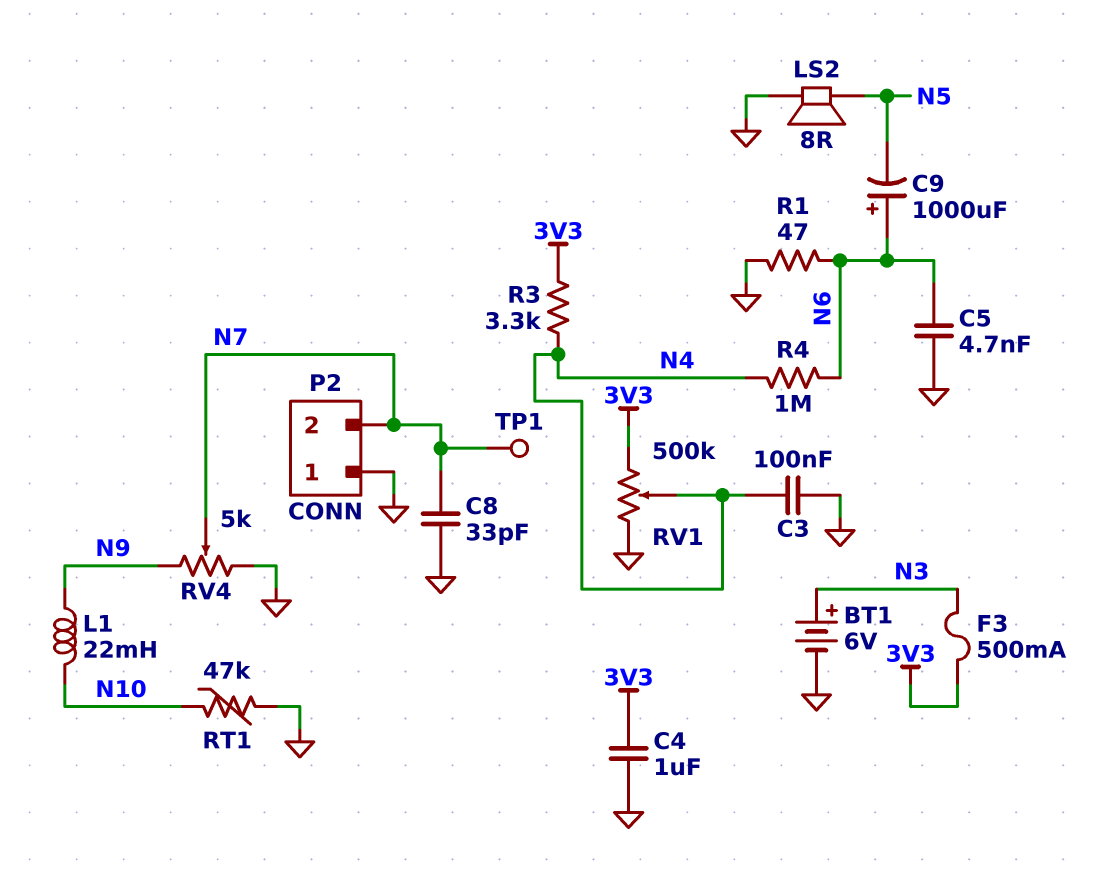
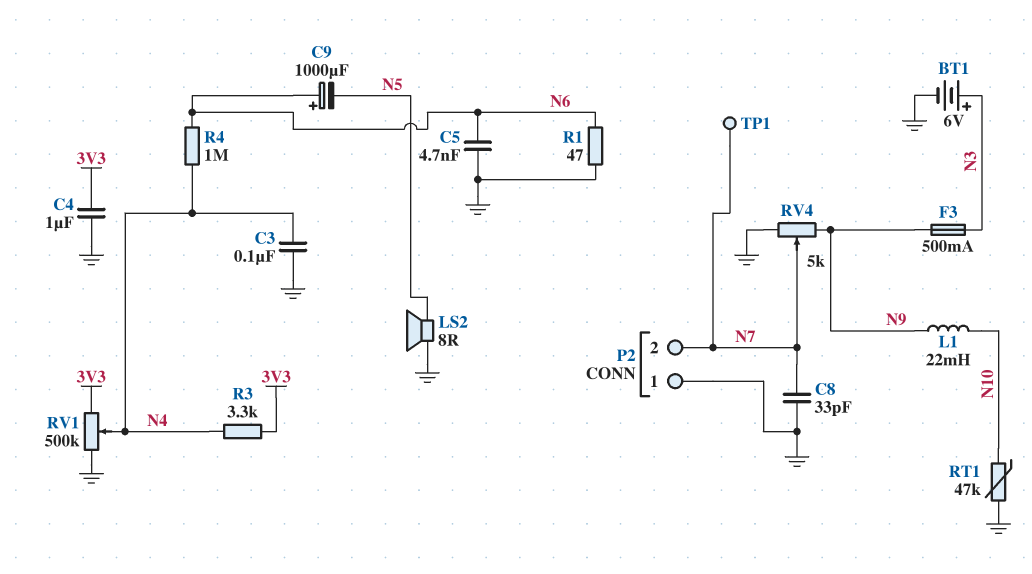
F3: 500mA (3V3, N3) -> 500mA (N3, N9)

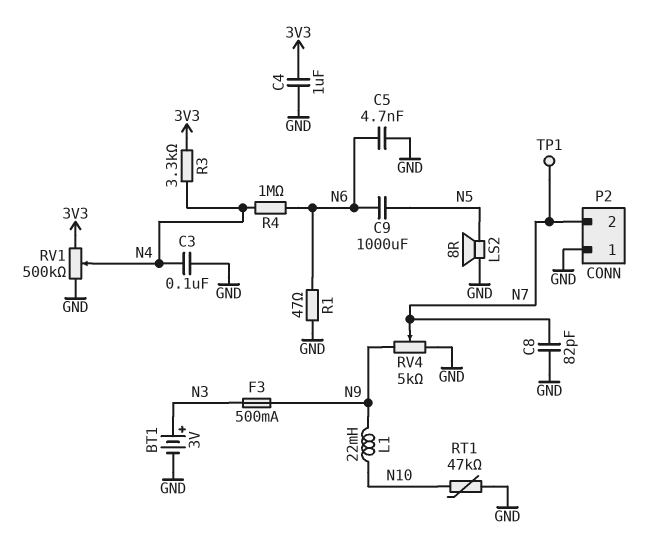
BT1: 6V (plus N3, minus GND) -> 3V (plus N3, minus GND)
C8: 33pF (GND, N7) -> 82pF (GND, N7)
C9: 1000uF (plus N6, minus N5) -> 1000uF (N5, N6)

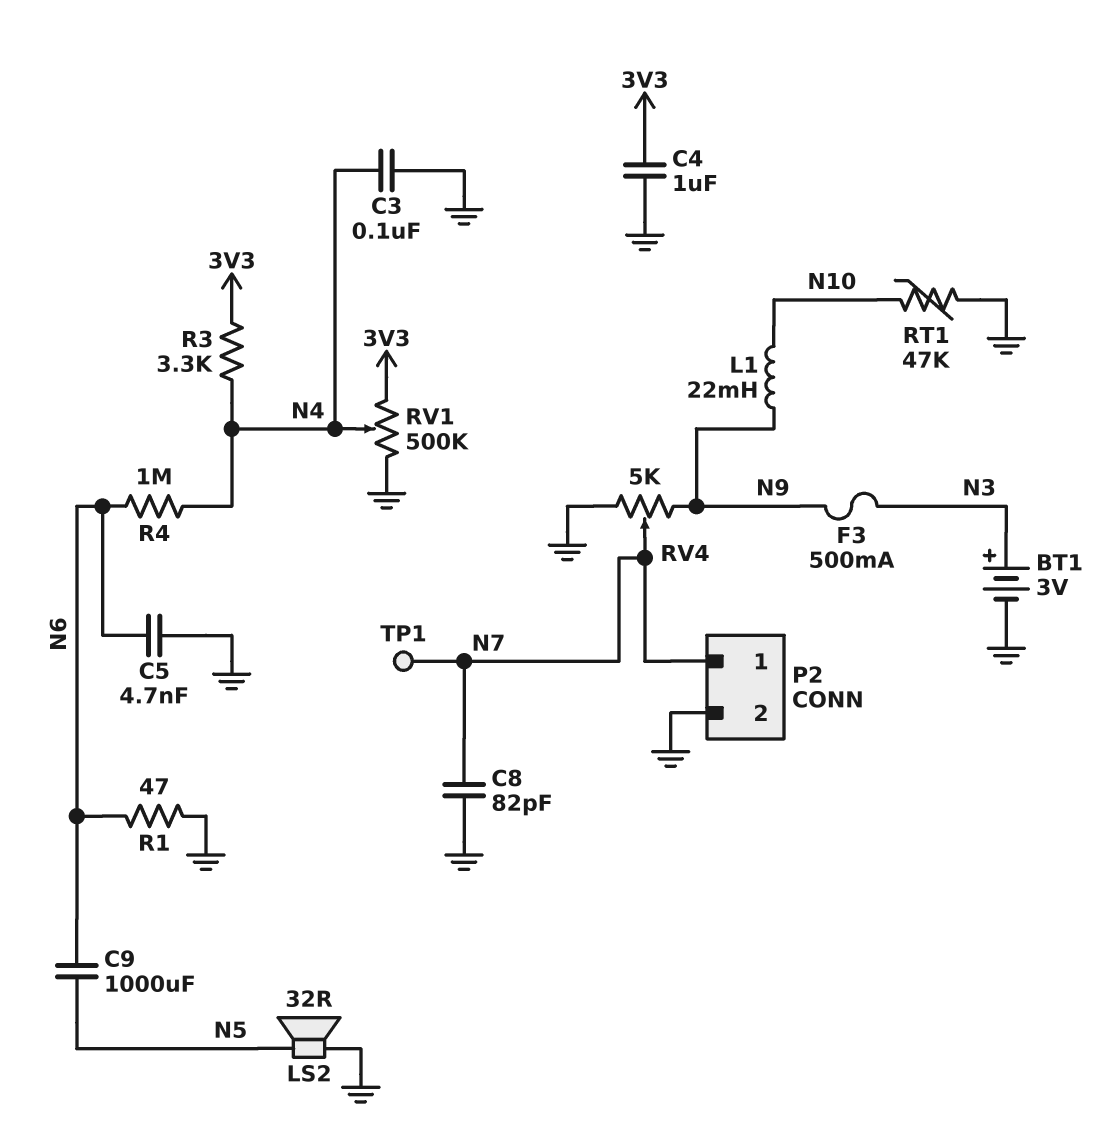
LS2: speaker 8R (GND, N5) -> speaker 32R (GND, N5)
P2 pin 1: GND -> N7
P2 pin 2: N7 -> GND

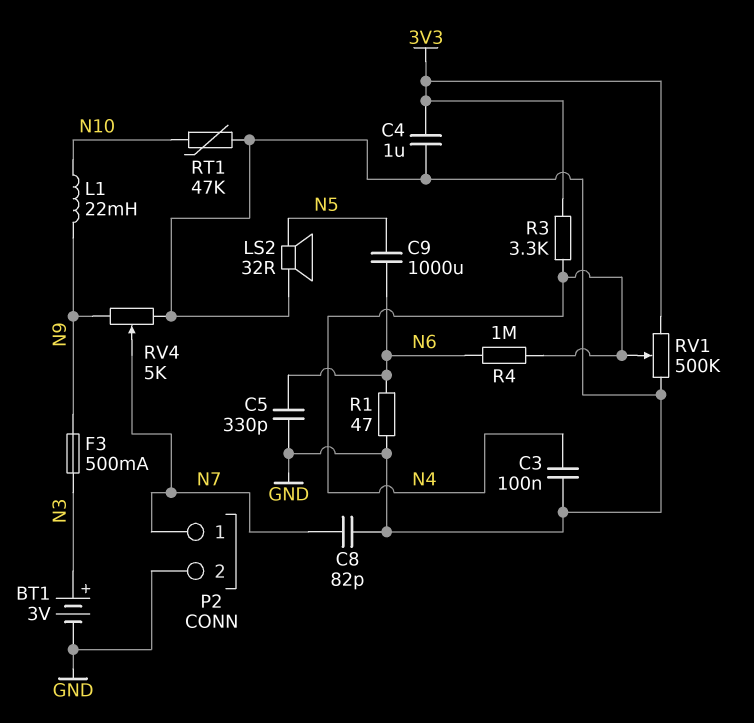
C5: 4.7nF (GND, N6) -> 330pF (GND, N6)
TP1: test point (N7) -> none

